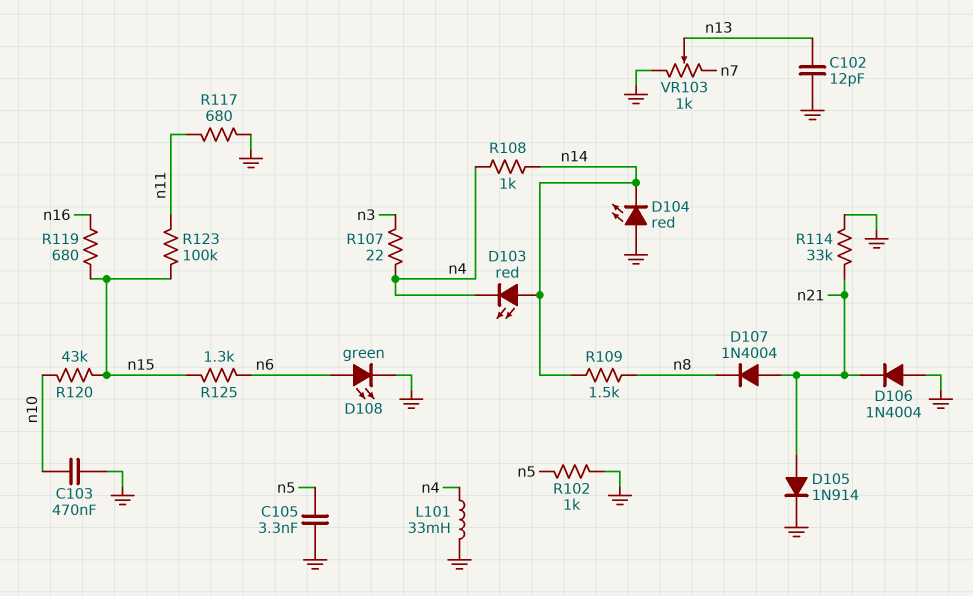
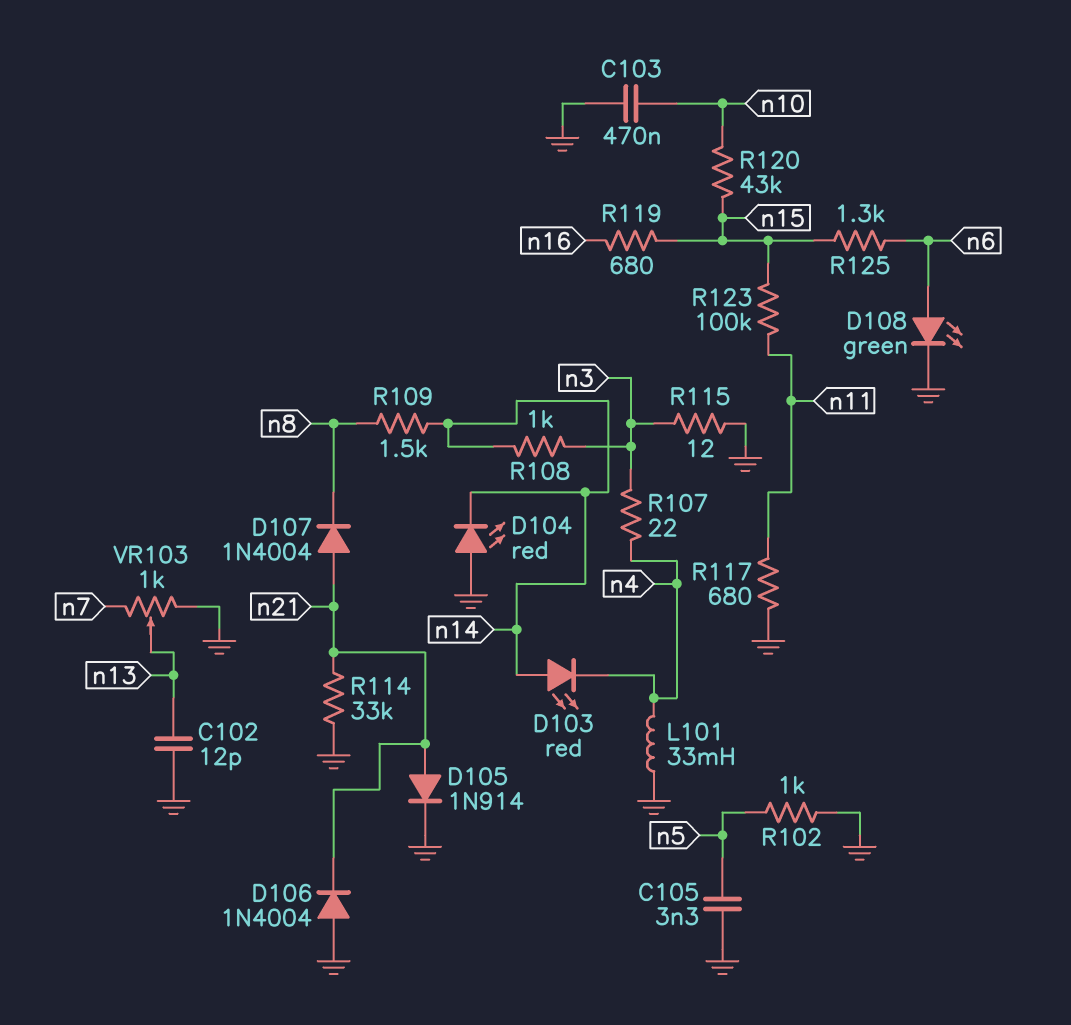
R108: 1k (n4, n14) -> 1k (n3, n14)
R115: none -> 12 (GND, n3)

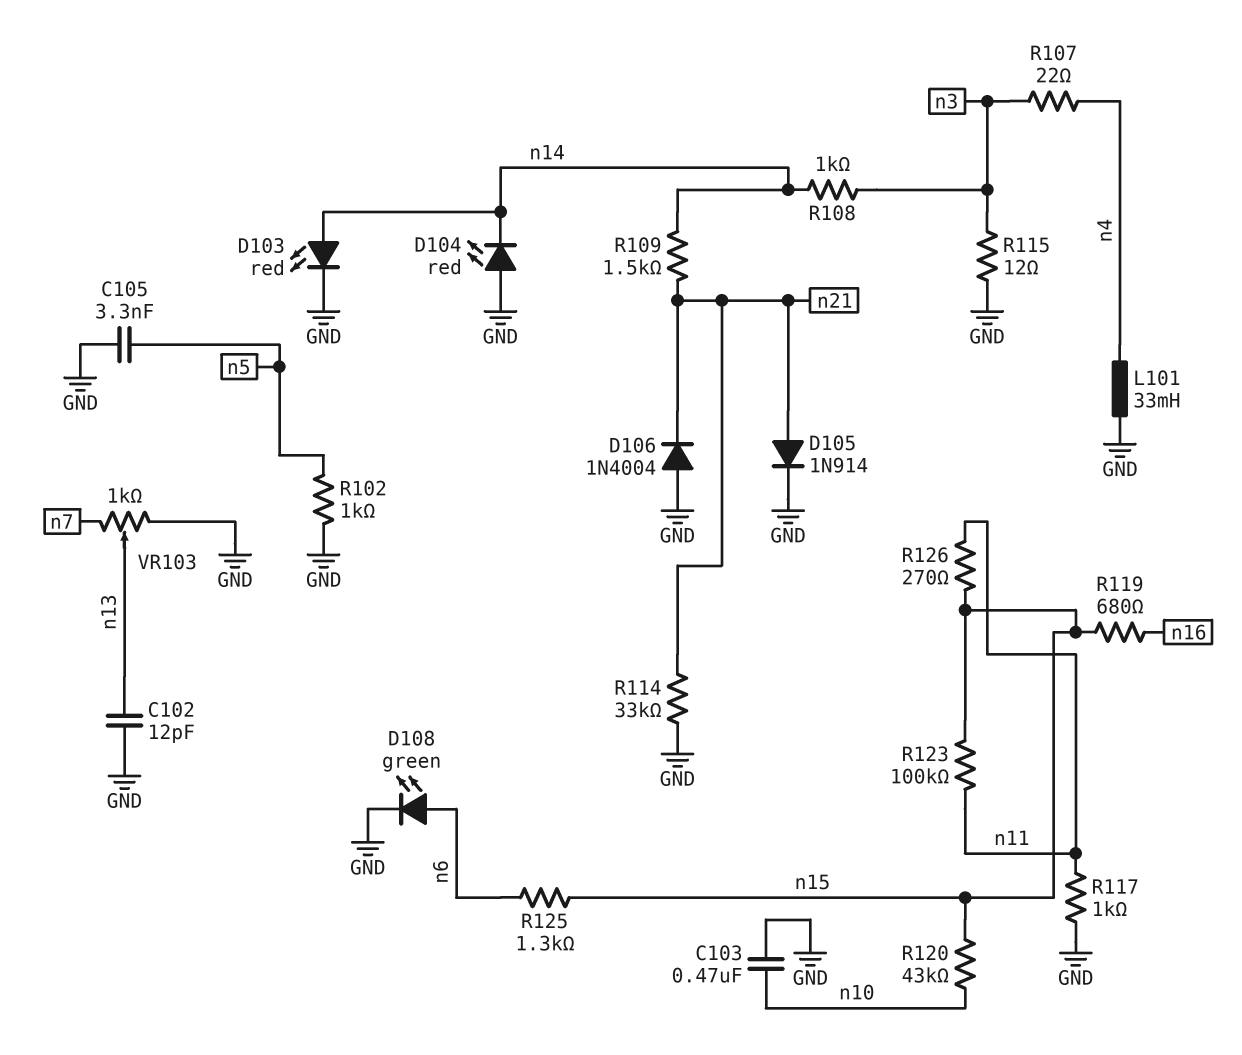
D103: LED red (A n14, K n4) -> LED red (A n14, K GND)
D107: diode 1N4004 (A n21, K n8) -> none
R109: 1.5k (n8, n14) -> 1.5k (n14, n21)
R117: 680 (GND, n11) -> 1k (GND, n11)
R126: none -> 270 (n11, n15)

